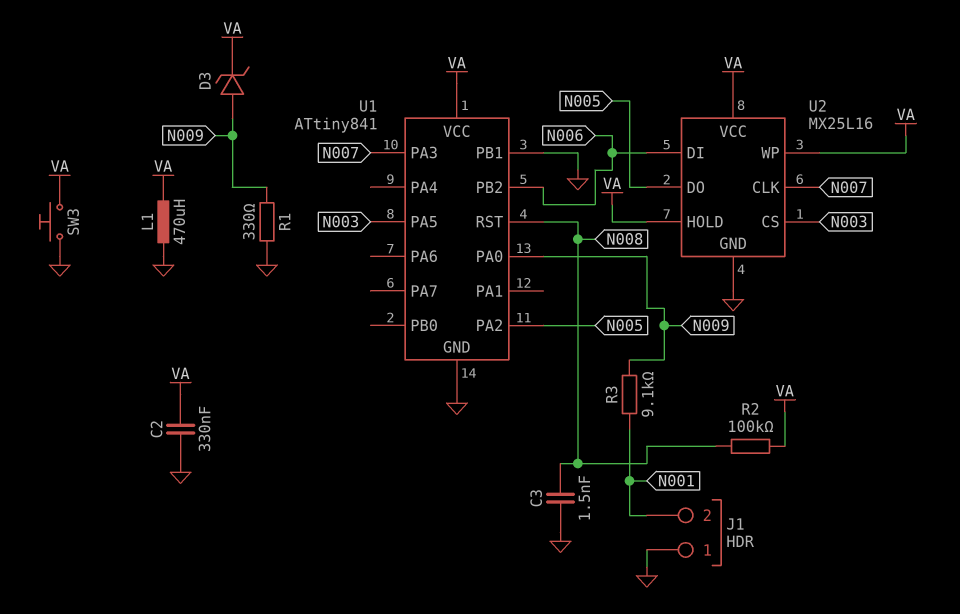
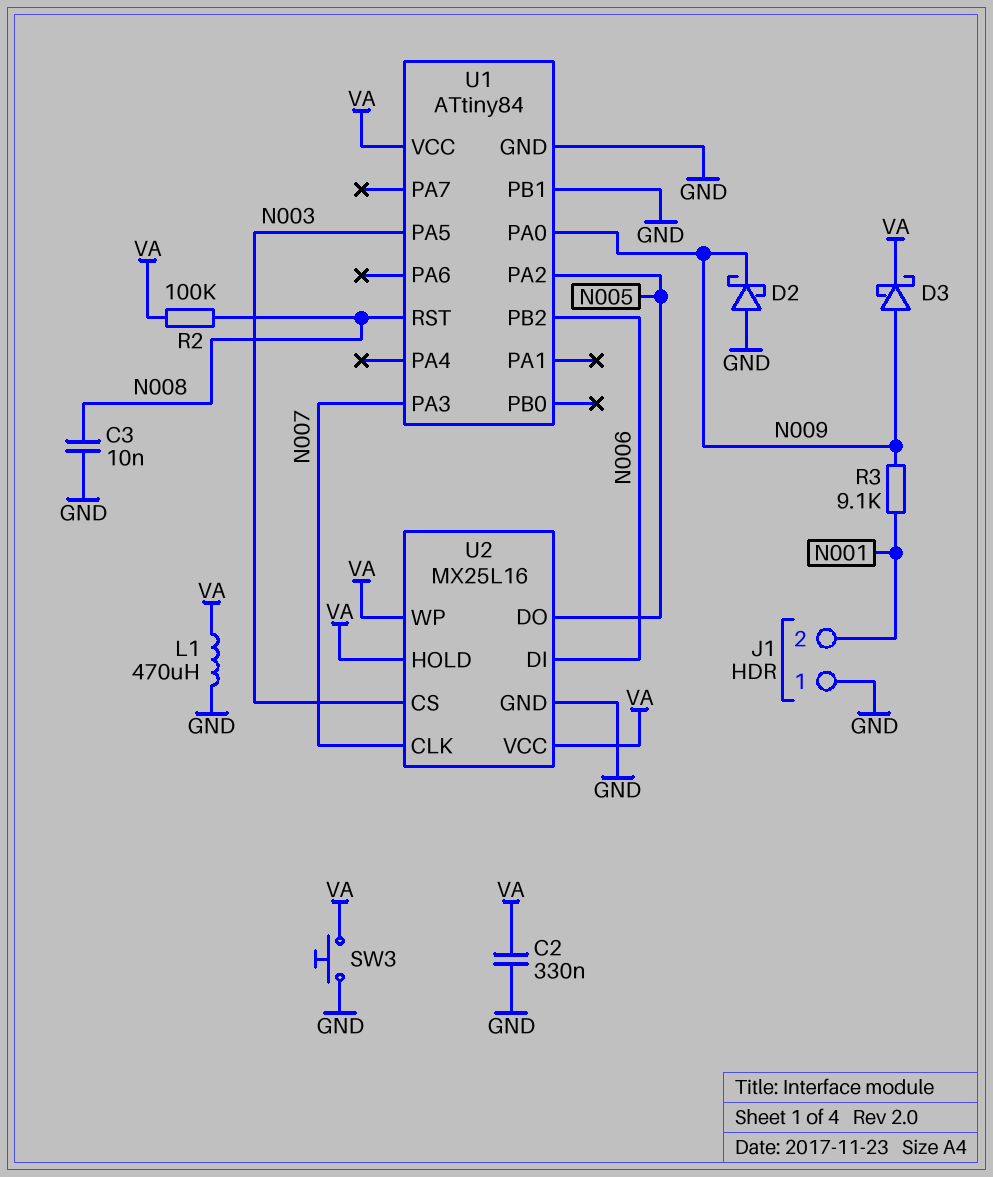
C3: 1.5nF (GND, N008) -> 10nF (GND, N008)
D2: none -> schottky (A GND, K N009)
D3: zener (A N009, K VA) -> schottky (A N009, K VA)
R1: 330 (GND, N009) -> none
U1: ATtiny841 -> ATtiny84

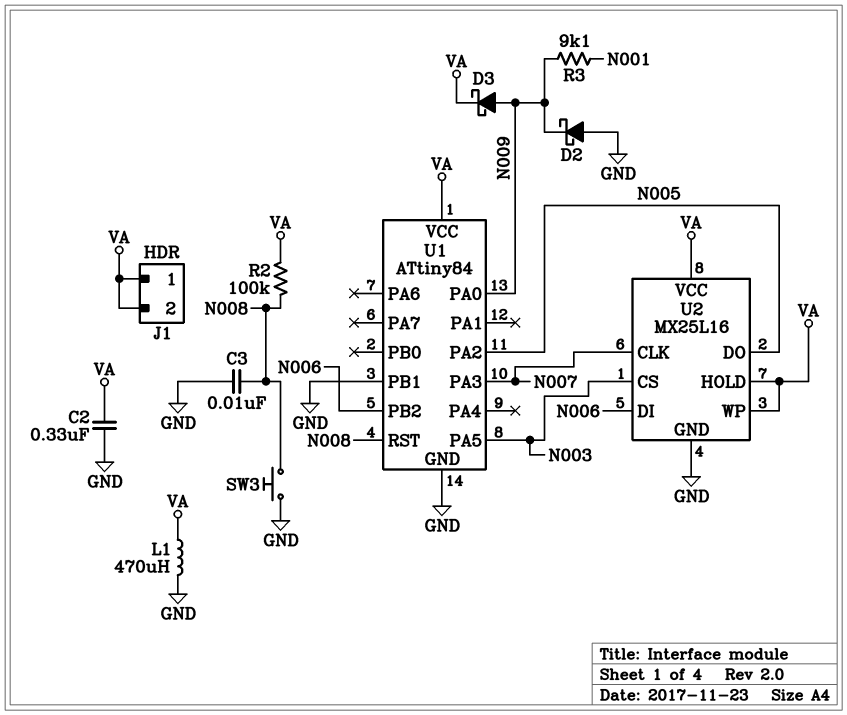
J1 pin 1: GND -> VA
J1 pin 2: N001 -> VA
SW3: button (GND, VA) -> button (GND, N008)

